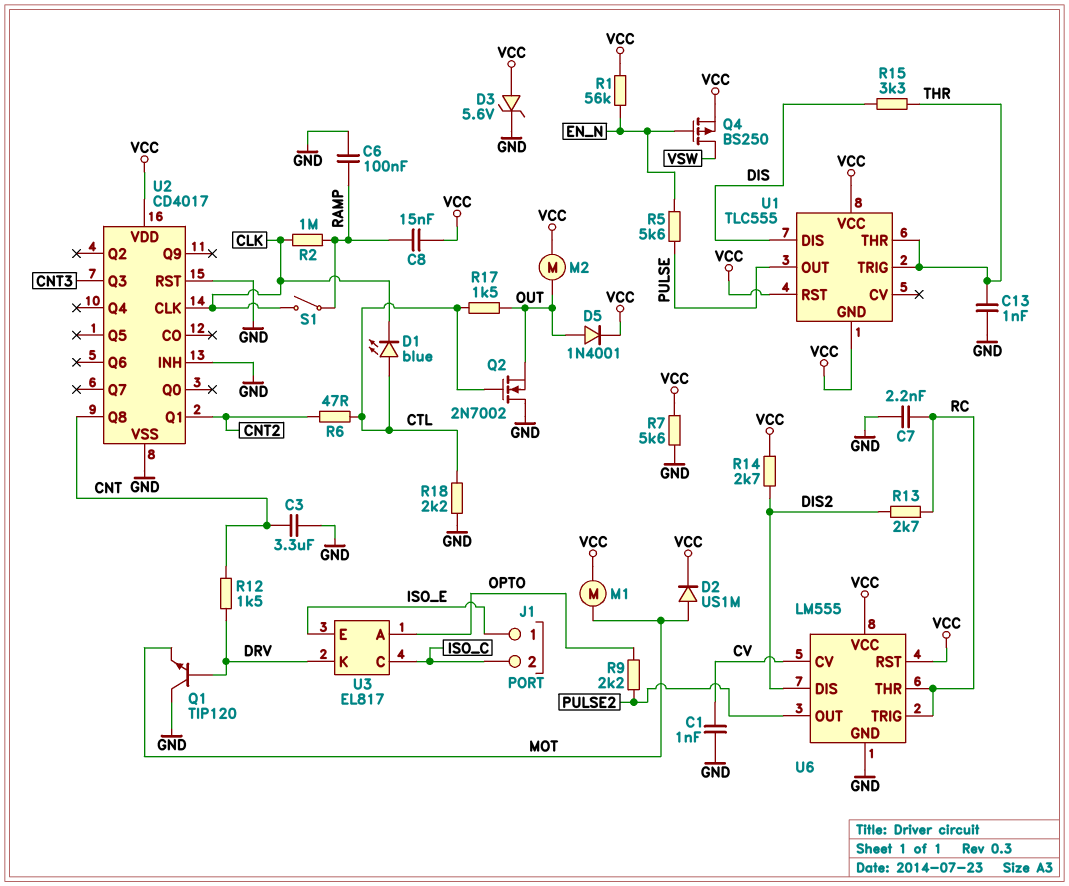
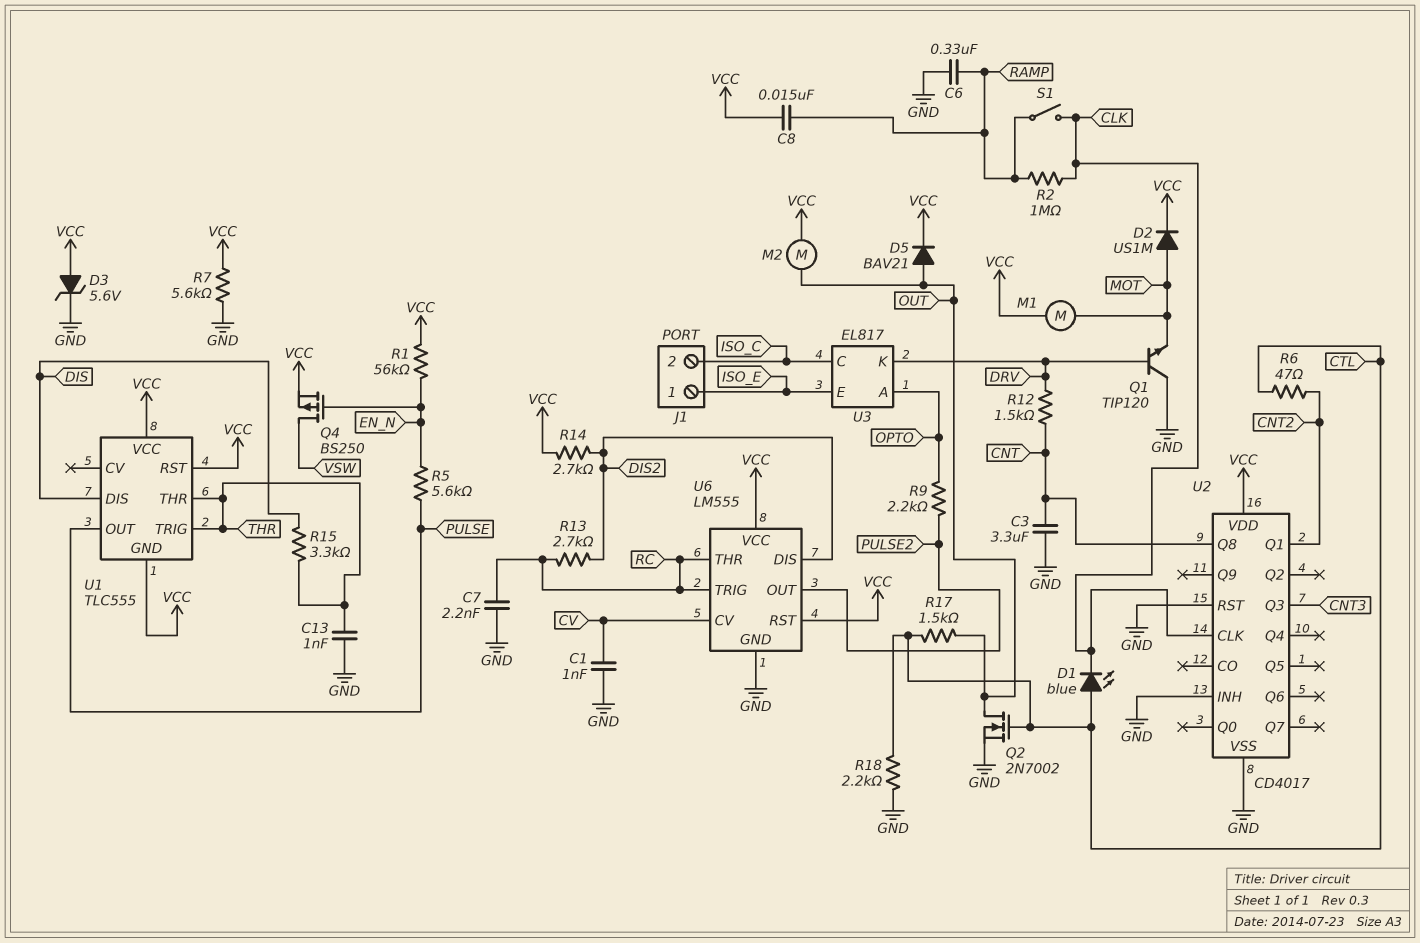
C6: 100nF (GND, RAMP) -> 330nF (GND, RAMP)
D5: diode 1N4001 (A OUT, K VCC) -> diode BAV21 (A OUT, K VCC)
Q2: NMOS 2N7002 (G CTL, D GND, S OUT) -> NMOS 2N7002 (G CTL, D OUT, S GND)

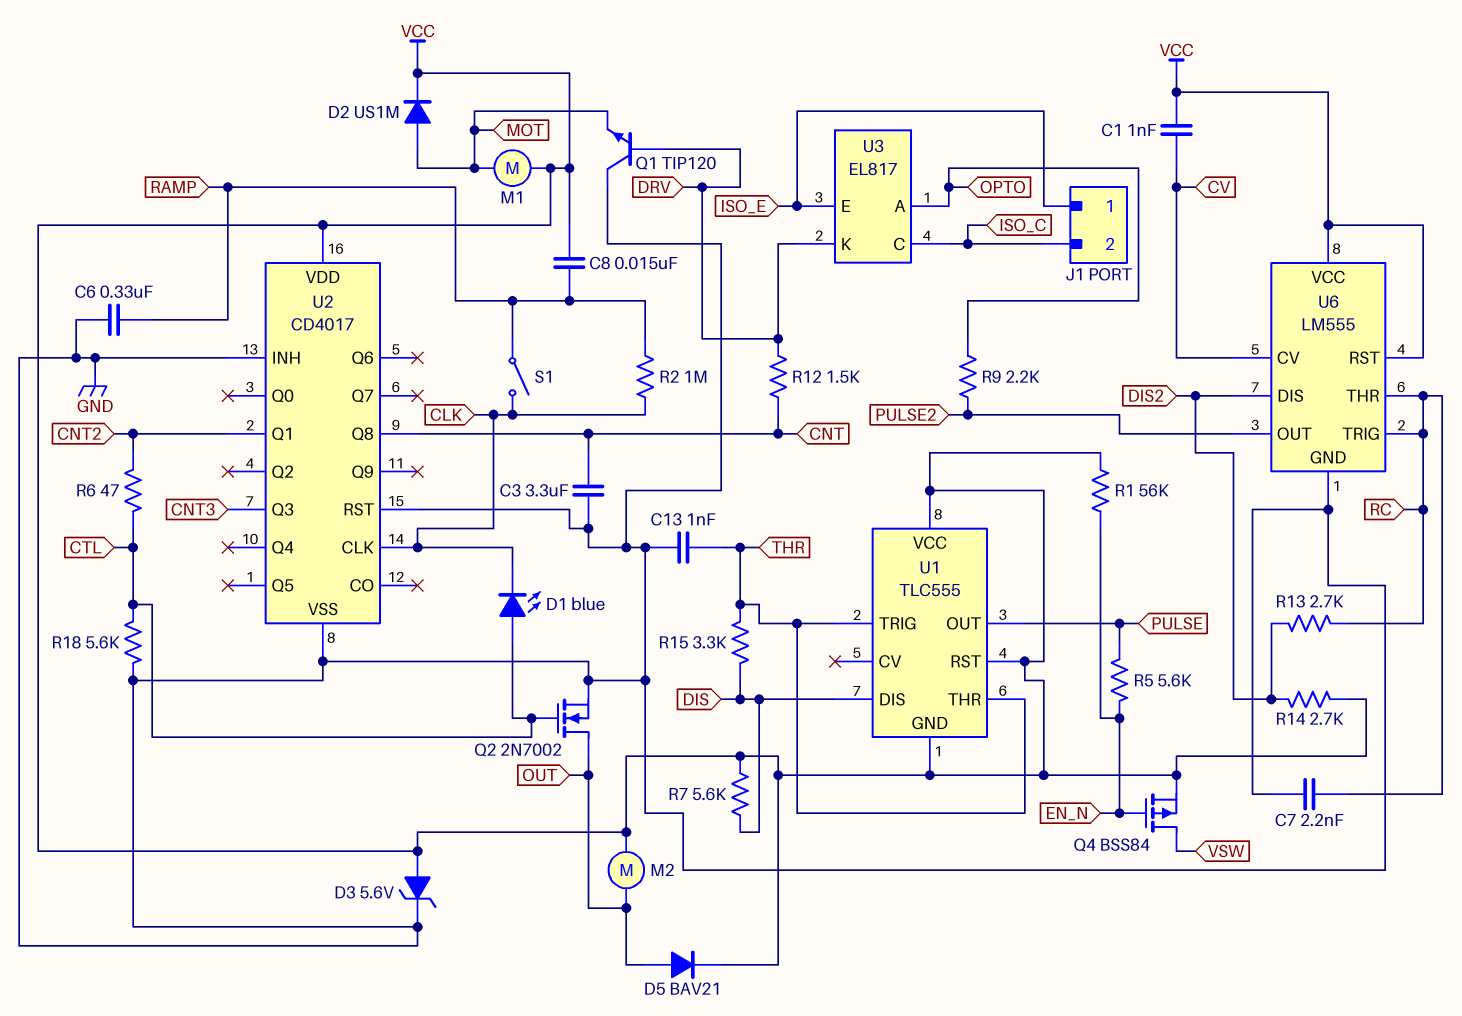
C1: 1nF (CV, GND) -> 1nF (CV, VCC)
Q4: PMOS BS250 (G EN_N, D VSW, S VCC) -> PMOS BSS84 (G EN_N, D VSW, S VCC)
R7: 5.6k (GND, VCC) -> 5.6k (DIS, VCC)
R17: 1.5k (CTL, OUT) -> none
R18: 2.2k (CTL, GND) -> 5.6k (CTL, GND)

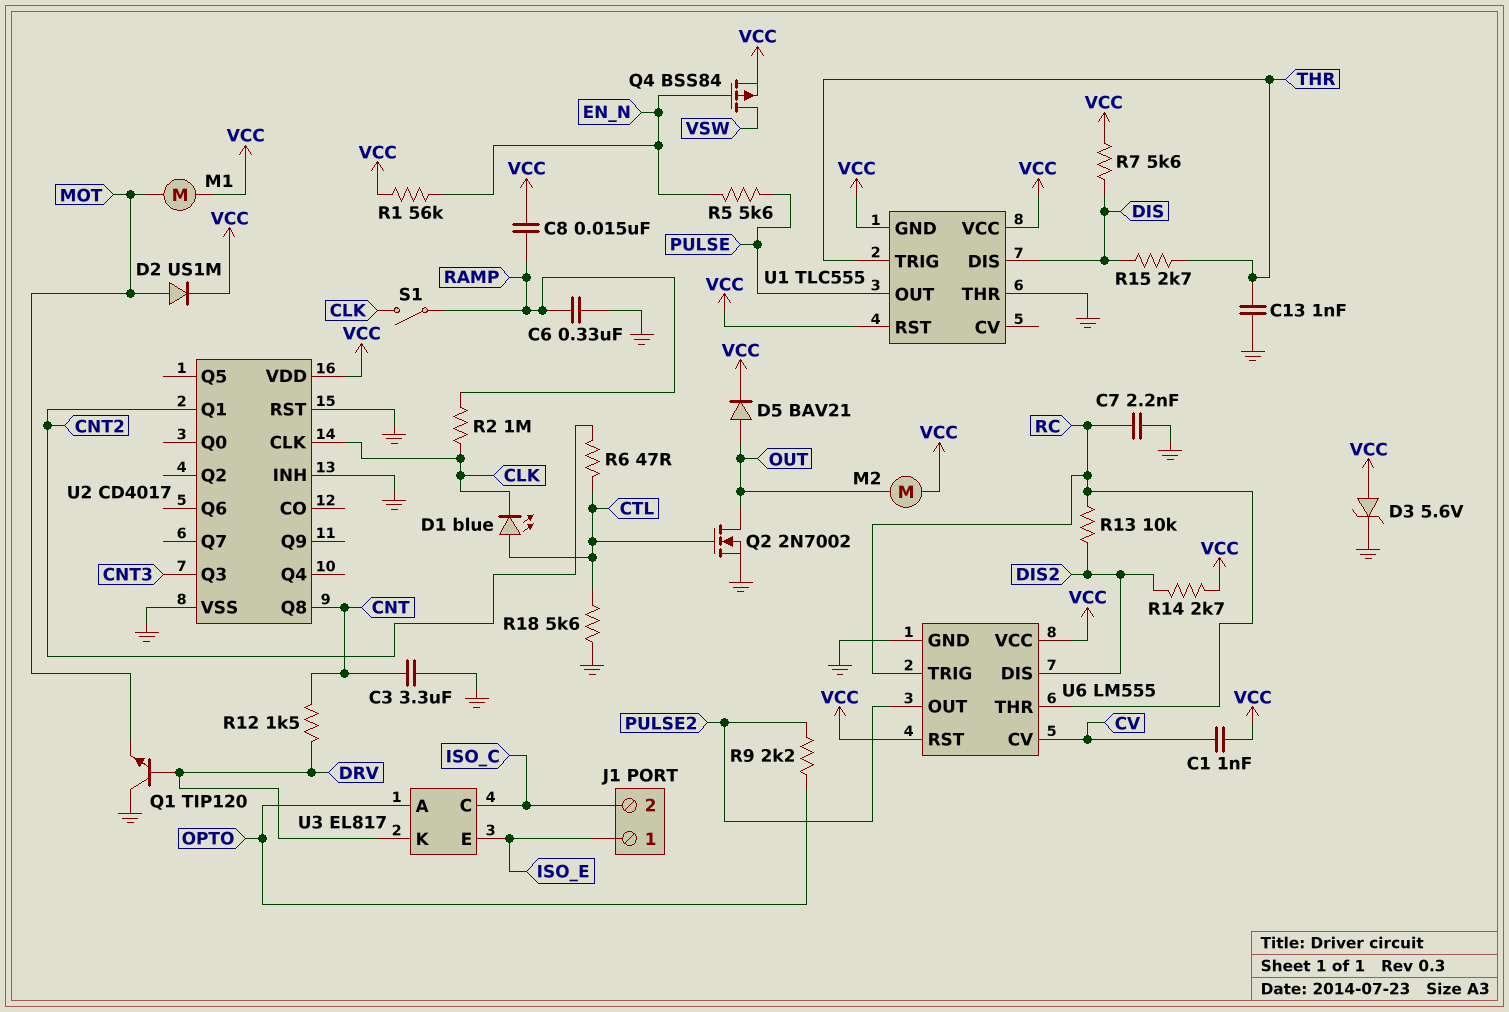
R13: 2.7k (DIS2, RC) -> 10k (DIS2, RC)
R15: 3.3k (DIS, THR) -> 2.7k (DIS, THR)
U1 pin THR: THR -> GND

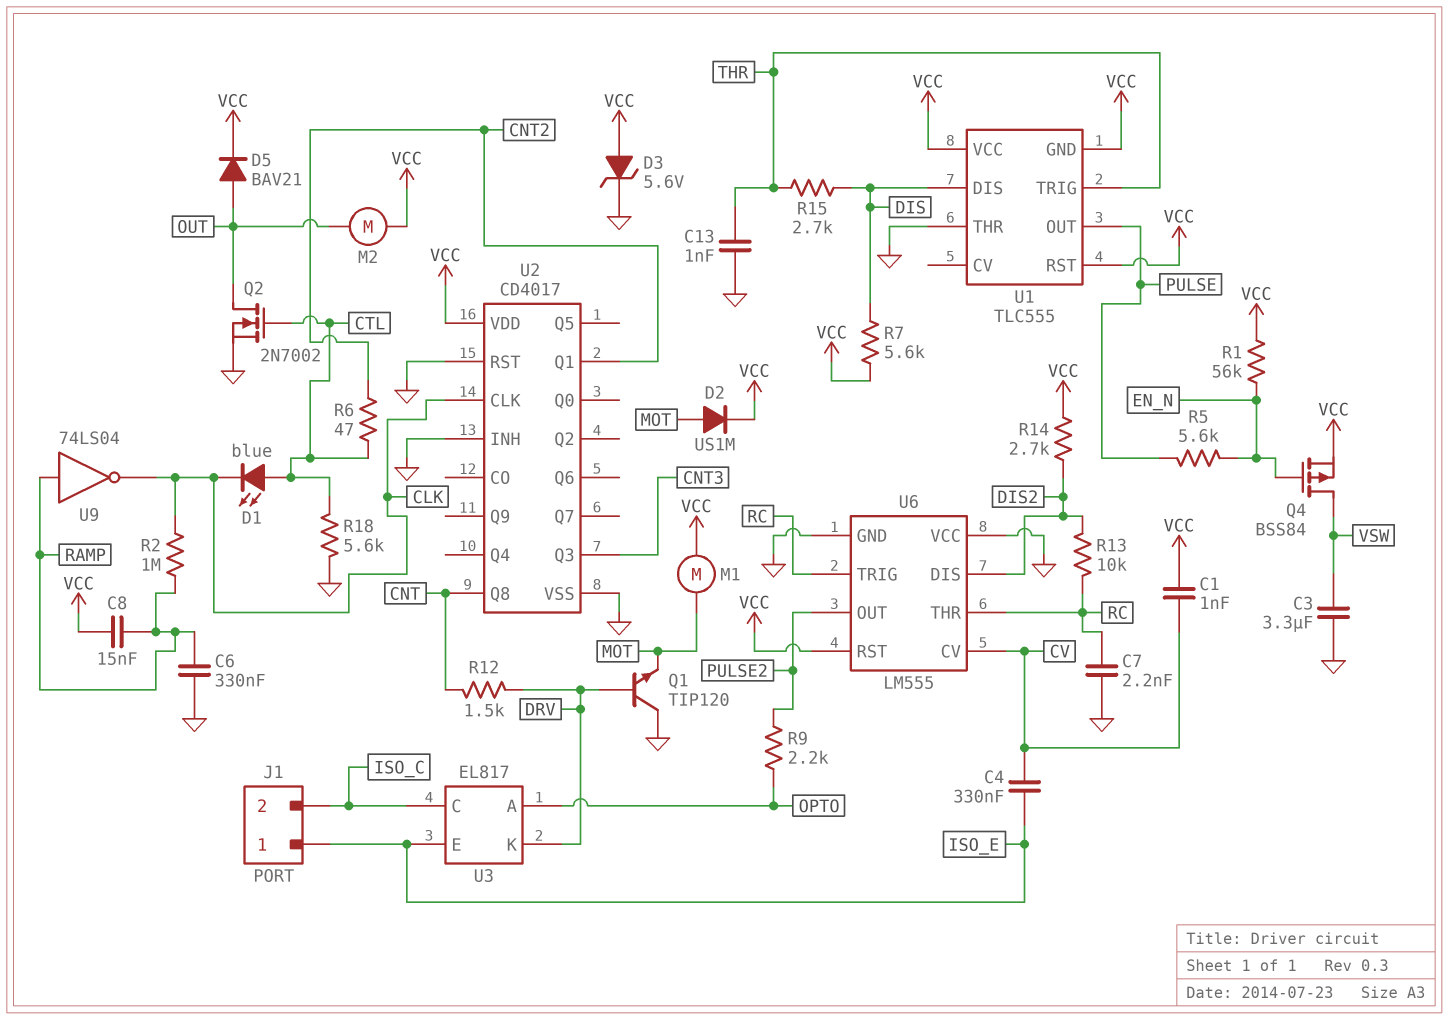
C3: 3.3uF (CNT, GND) -> 3.3uF (GND, VSW)
C4: none -> 330nF (CV, ISO_E)
S1: switch (CLK, RAMP) -> none
U6 pin VCC: VCC -> GND
U9: none -> NOT 74LS04 (in RAMP, out CLK)

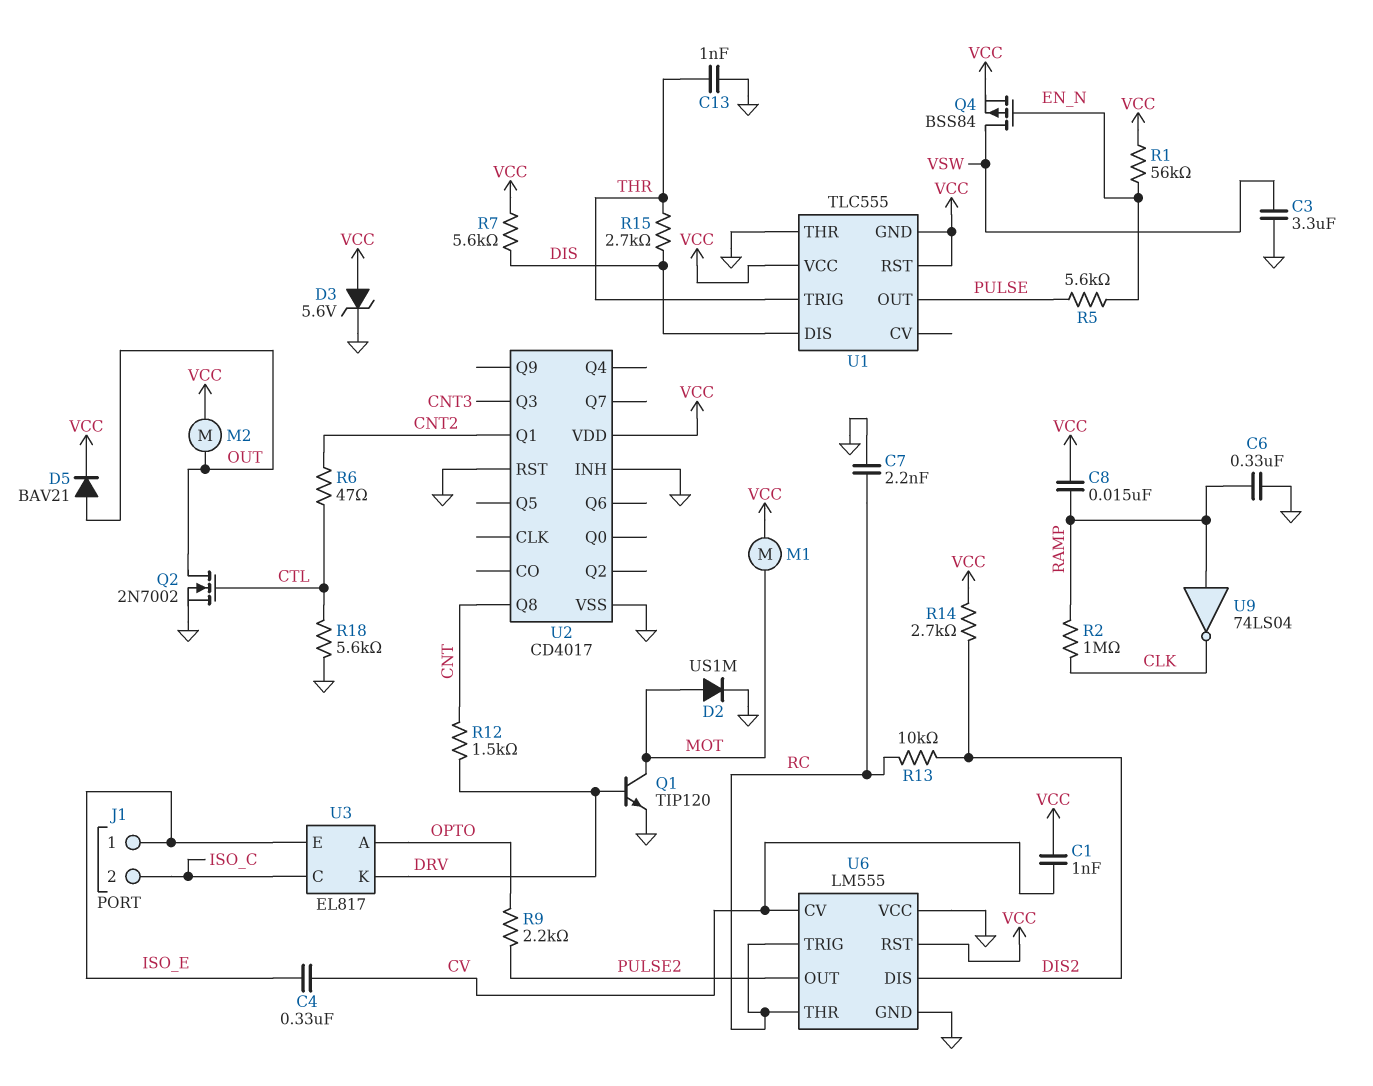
D1: LED blue (A CTL, K CLK) -> none
D2: diode US1M (A MOT, K VCC) -> diode US1M (A MOT, K GND)
Q1: NPN TIP120 (B DRV, C GND, E MOT) -> NPN TIP120 (B DRV, C MOT, E GND)
U2 pin CLK: CLK -> none

